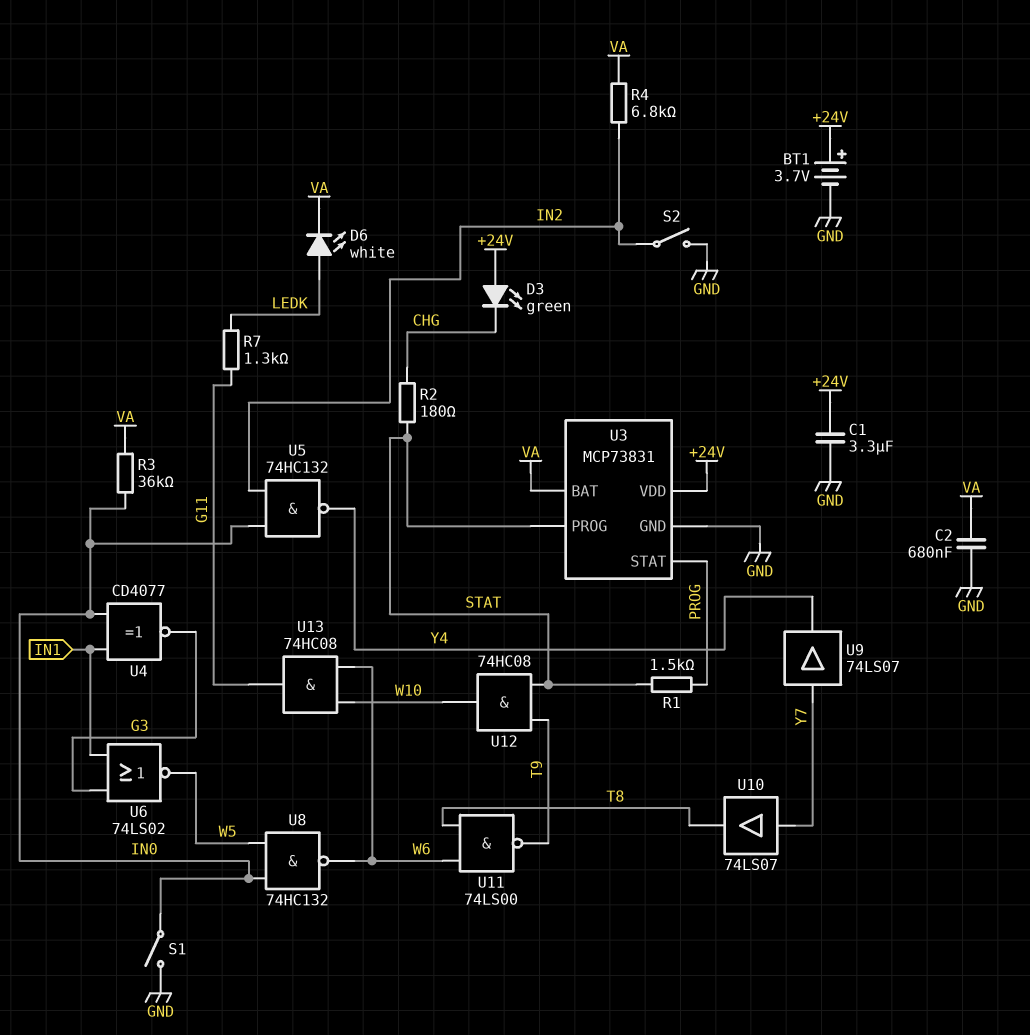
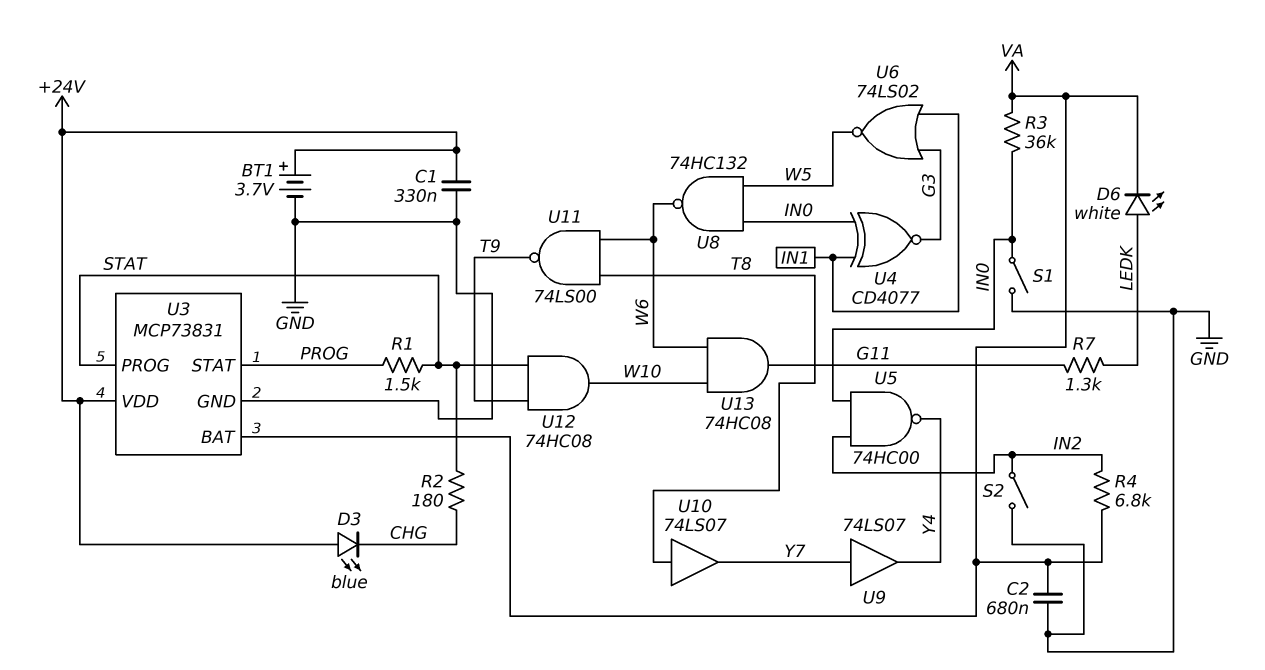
C1: 3.3uF (+24V, GND) -> 330nF (+24V, GND)
D3: LED green (A +24V, K CHG) -> LED blue (A +24V, K CHG)
U5: NAND 74HC132 (in IN0, in IN2, out Y4) -> NAND 74HC00 (in IN0, in IN2, out Y4)
U10: buffer 74LS07 (in Y7, out T8) -> buffer 74LS07 (in T8, out Y7)

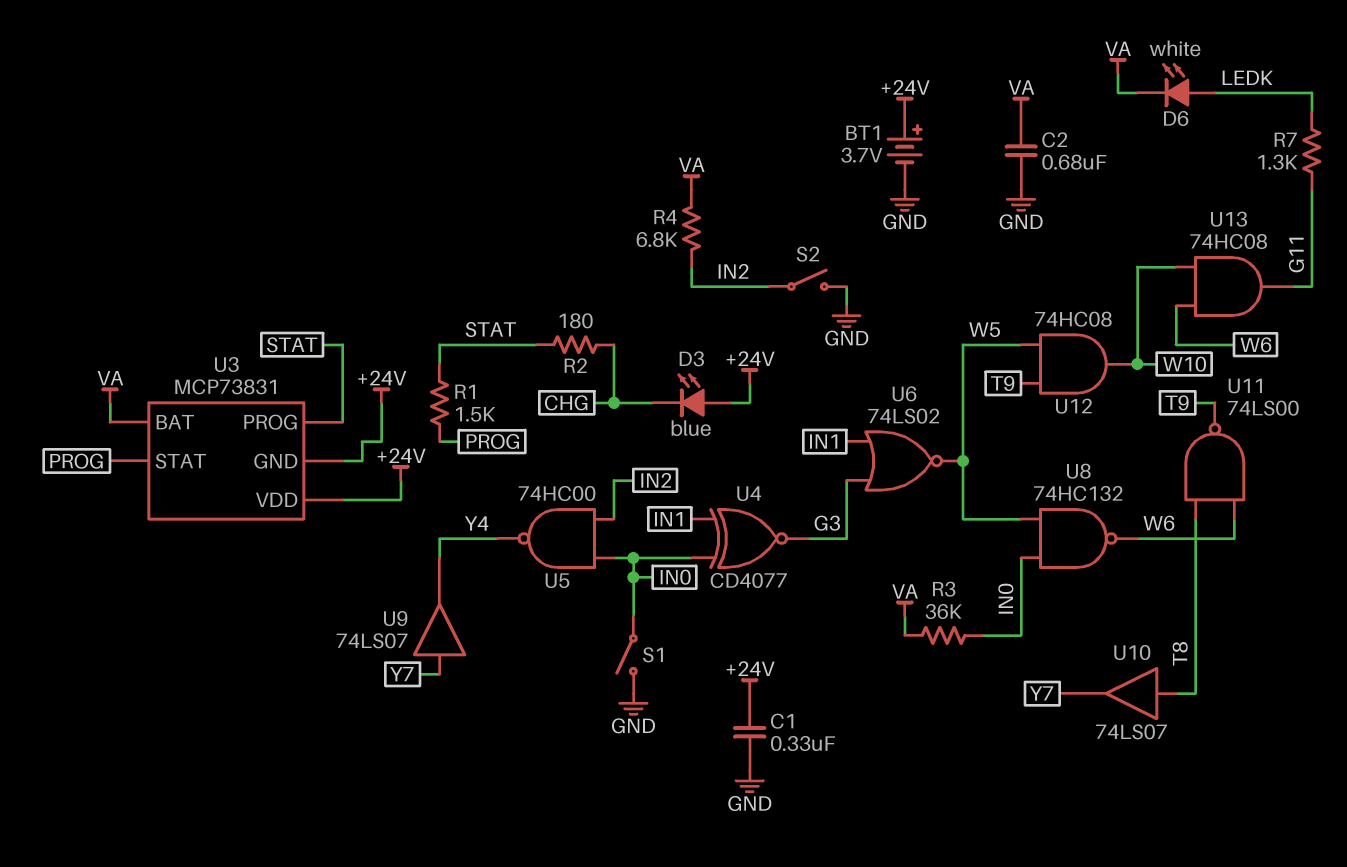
U3 pin GND: GND -> +24V
U12: AND 74HC08 (in STAT, in T9, out W10) -> AND 74HC08 (in T9, in W5, out W10)

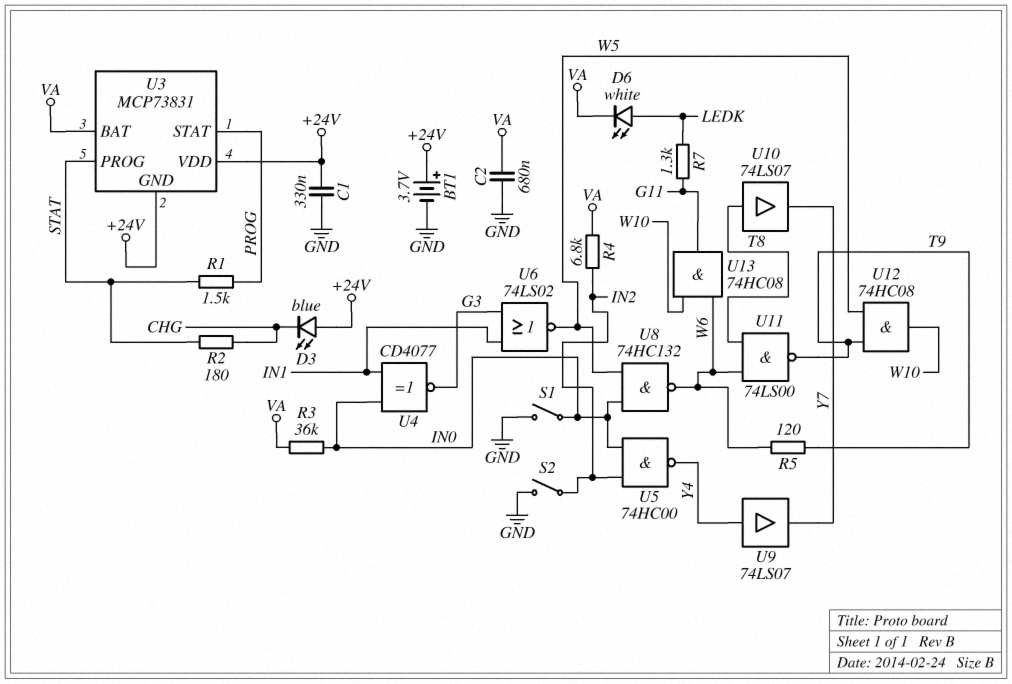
R5: none -> 120 (T9, W6)
U9: buffer 74LS07 (in Y7, out Y4) -> buffer 74LS07 (in Y4, out Y7)

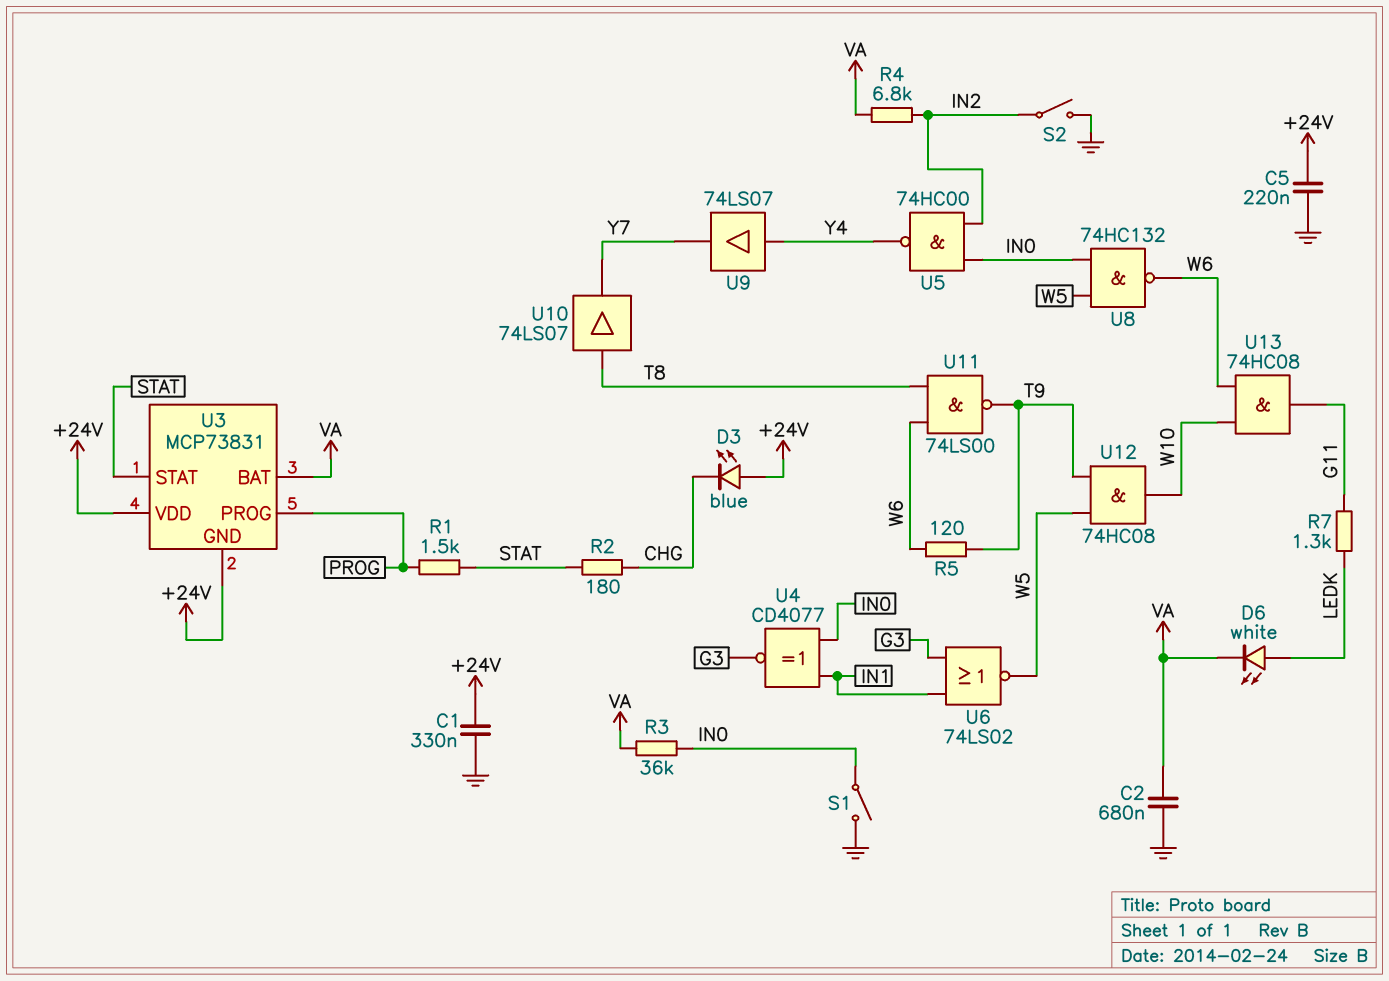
BT1: 3.7V (plus +24V, minus GND) -> none
C5: none -> 220nF (+24V, GND)
U3 pin PROG: STAT -> PROG
U3 pin STAT: PROG -> STAT

